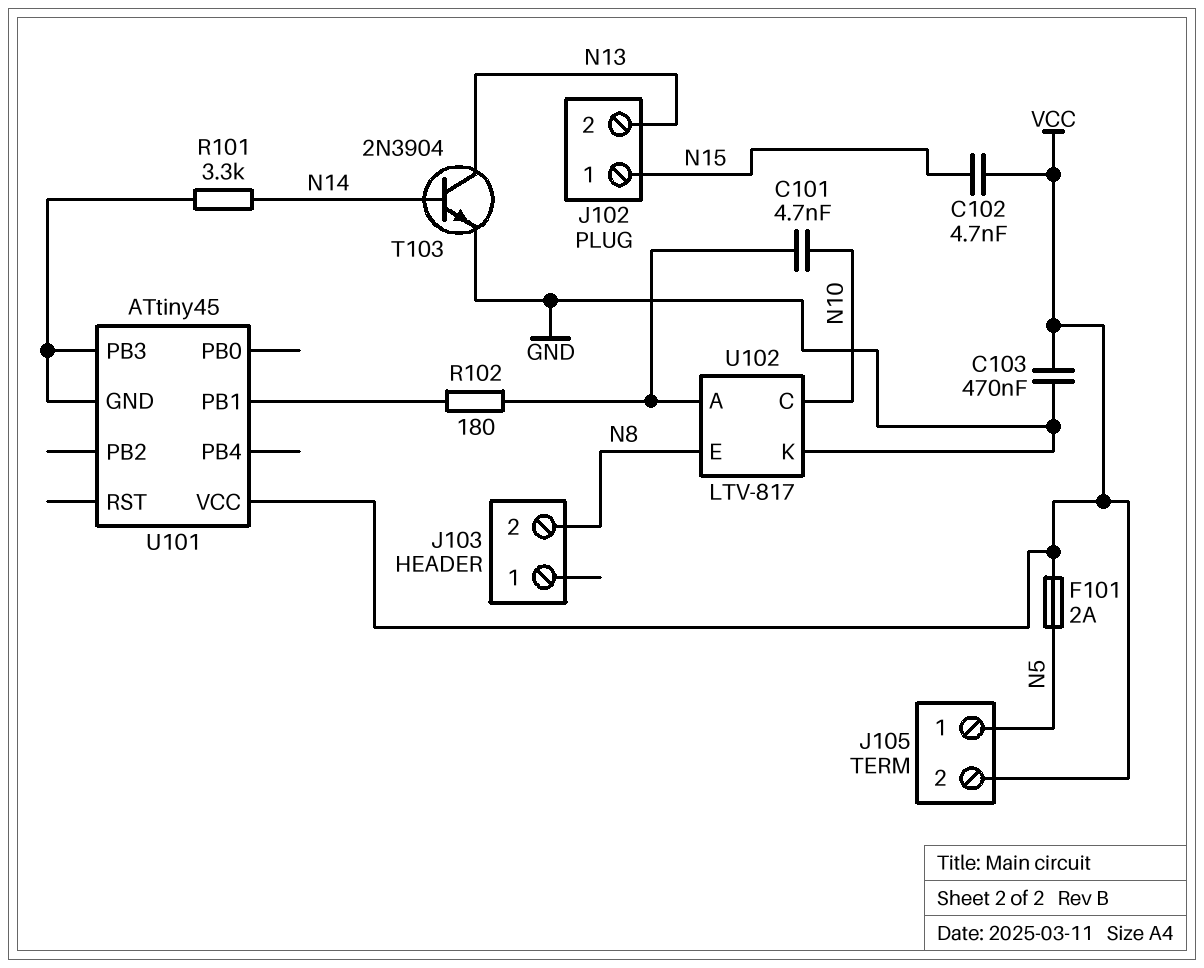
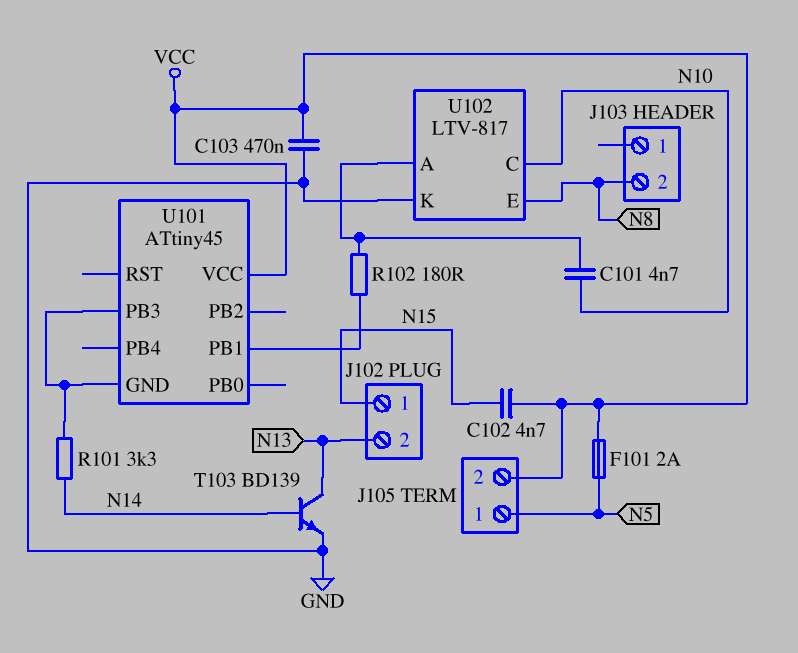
T103: NPN 2N3904 (B N14, C N13, E GND) -> NPN BD139 (B N14, C N13, E GND)

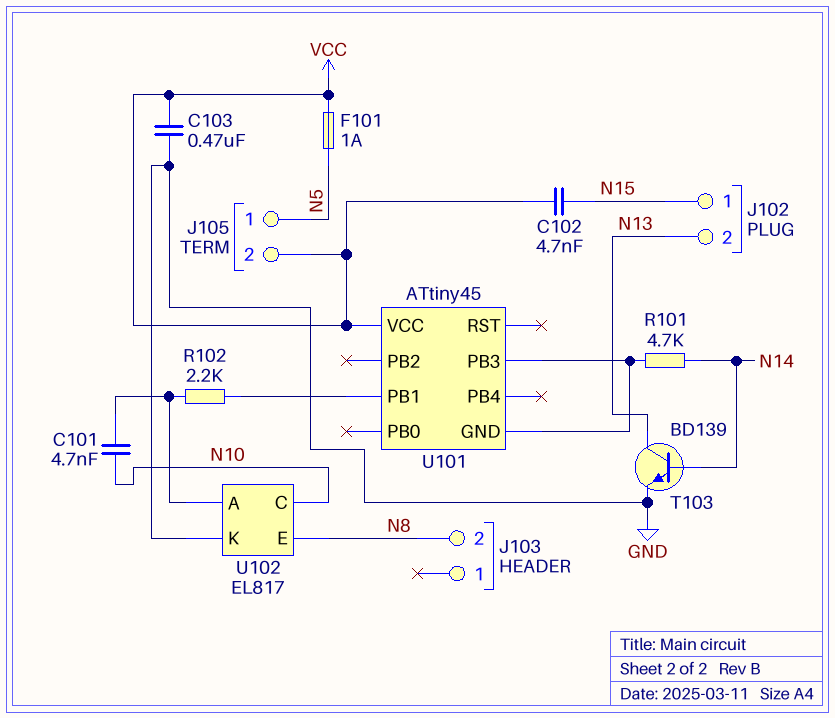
F101: 2A (N5, VCC) -> 1A (N5, VCC)
R101: 3.3k (N14, U101/GND) -> 4.7k (N14, U101/GND)
R102: 180 (U101/PB1, U102/A) -> 2.2k (U101/PB1, U102/A)
U102: LTV-817 -> EL817

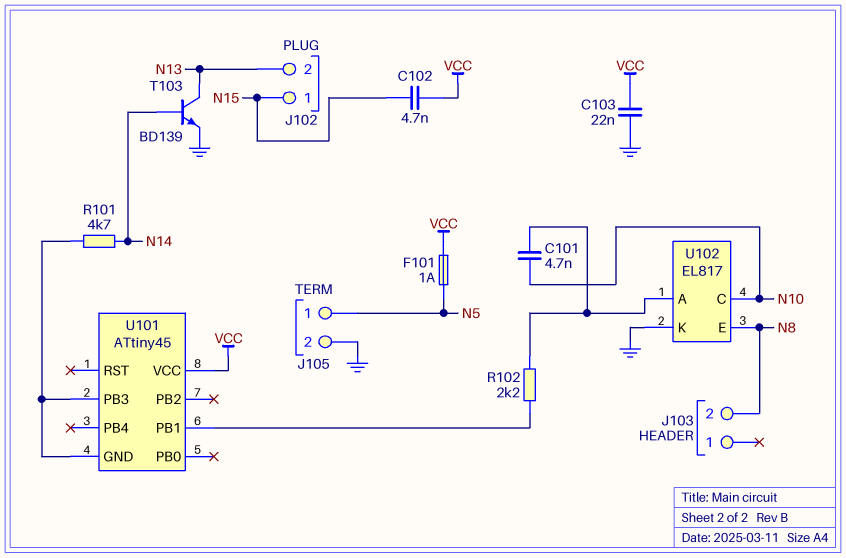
C103: 470nF (GND, VCC) -> 22nF (GND, VCC)
J105 pin 2: VCC -> GND

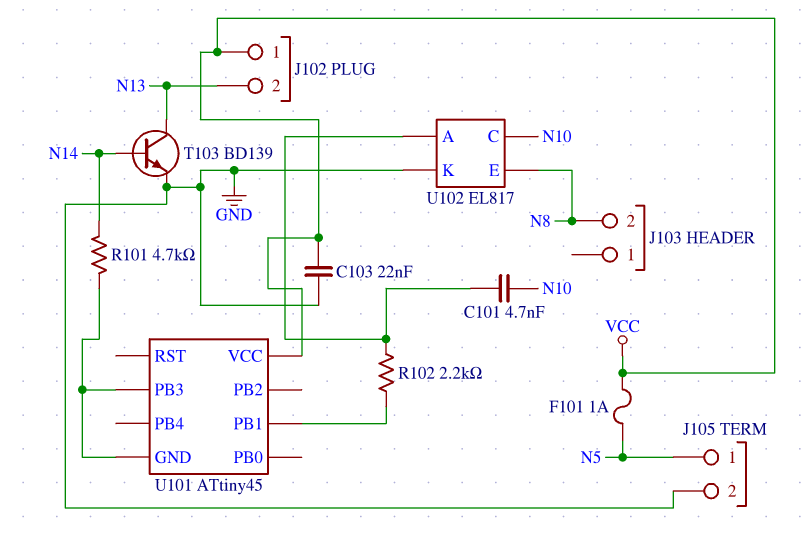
C102: 4.7nF (N15, VCC) -> none
J102 pin 1: N15 -> VCC

